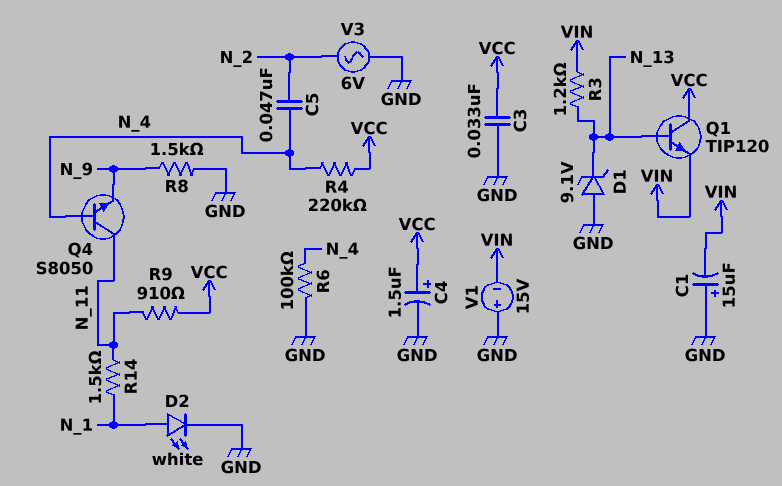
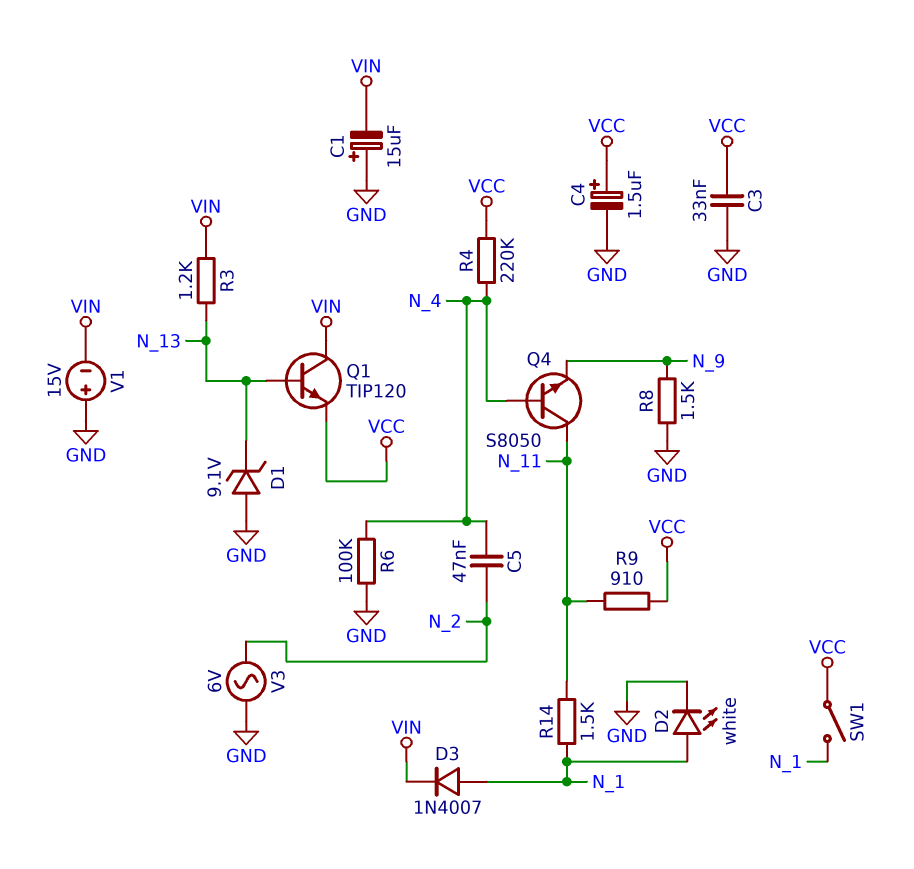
D3: none -> diode 1N4007 (A N_1, K VIN)
Q1: NPN TIP120 (B N_13, C VCC, E VIN) -> NPN TIP120 (B N_13, C VIN, E VCC)
SW1: none -> switch (N_1, VCC)

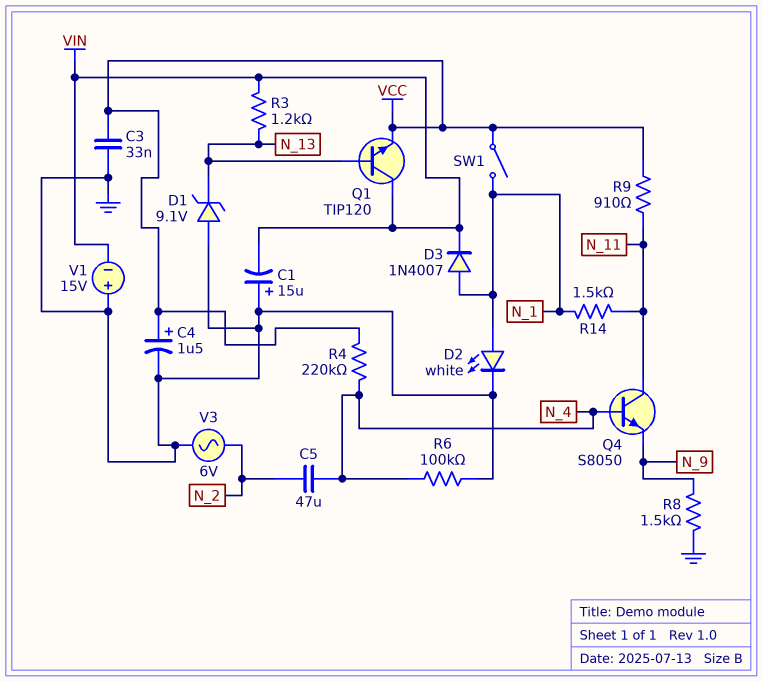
C5: 47nF (N_2, N_4) -> 47uF (N_2, N_4)

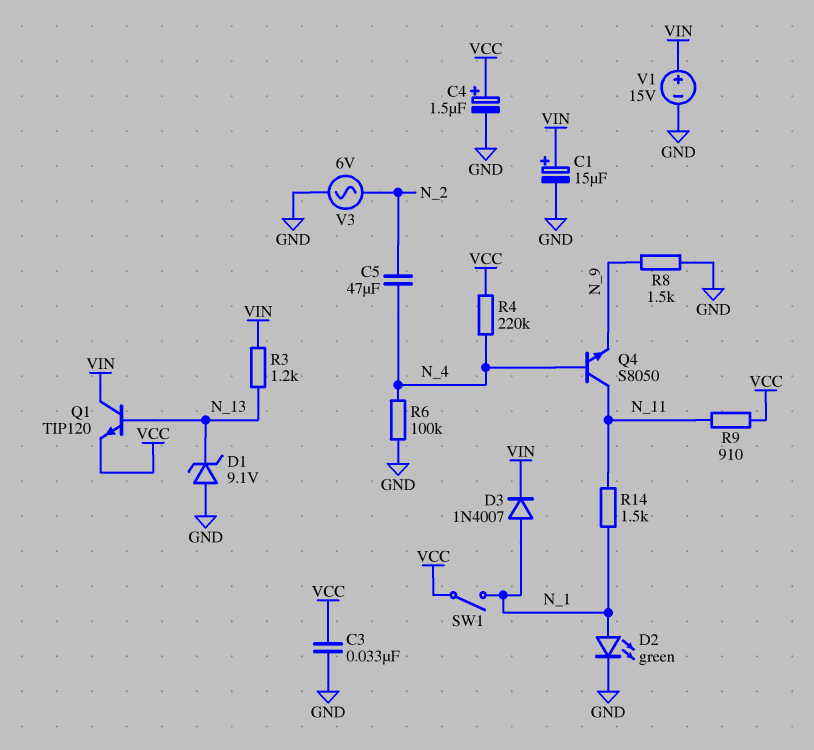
C1: 15uF (plus GND, minus VIN) -> 15uF (plus VIN, minus GND)
D2: LED white (A N_1, K GND) -> LED green (A N_1, K GND)
V1: 15V (plus GND, minus VIN) -> 15V (plus VIN, minus GND)

